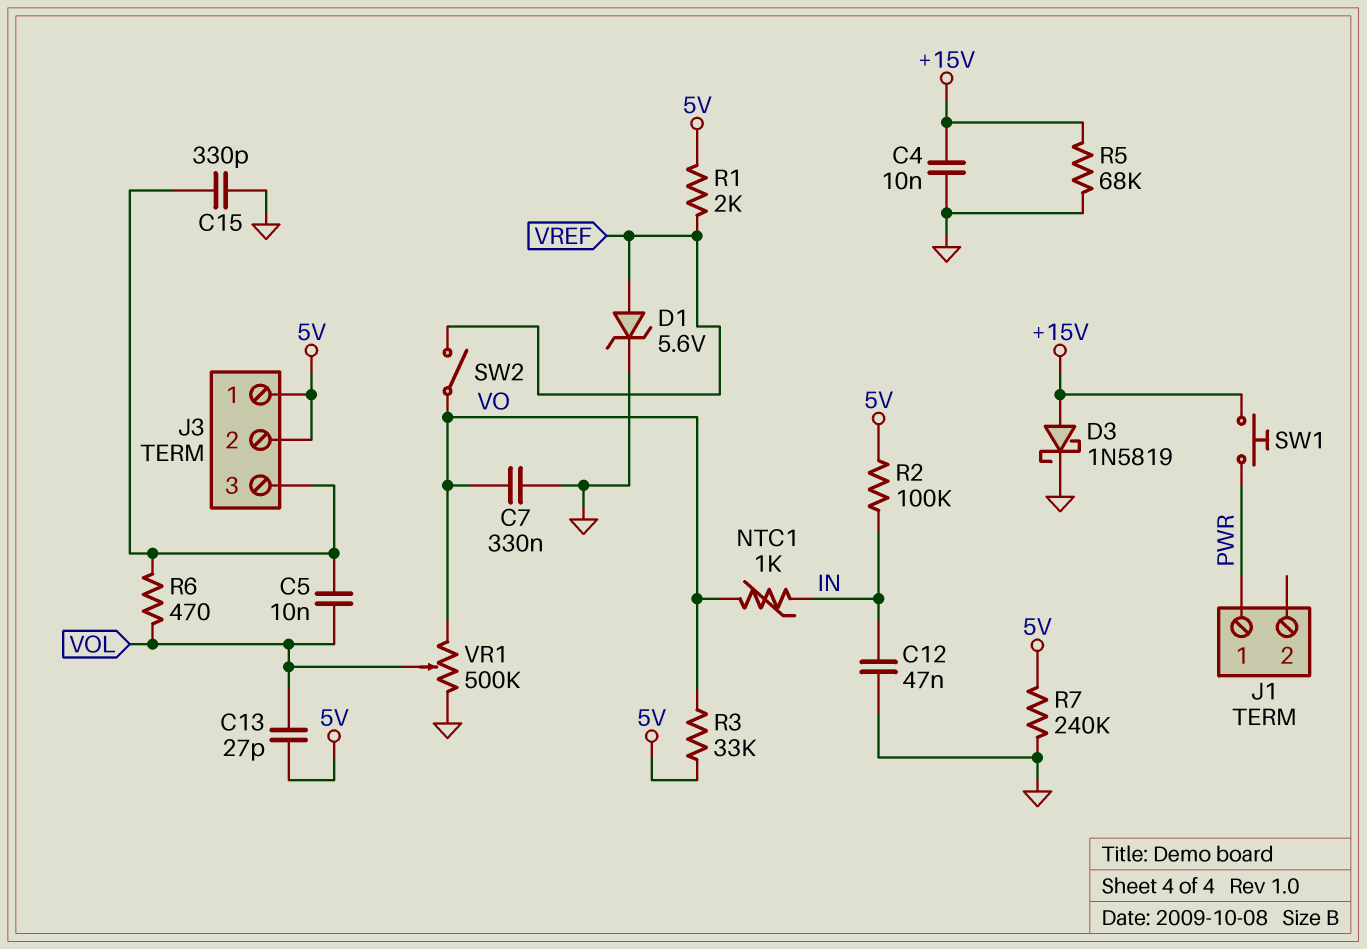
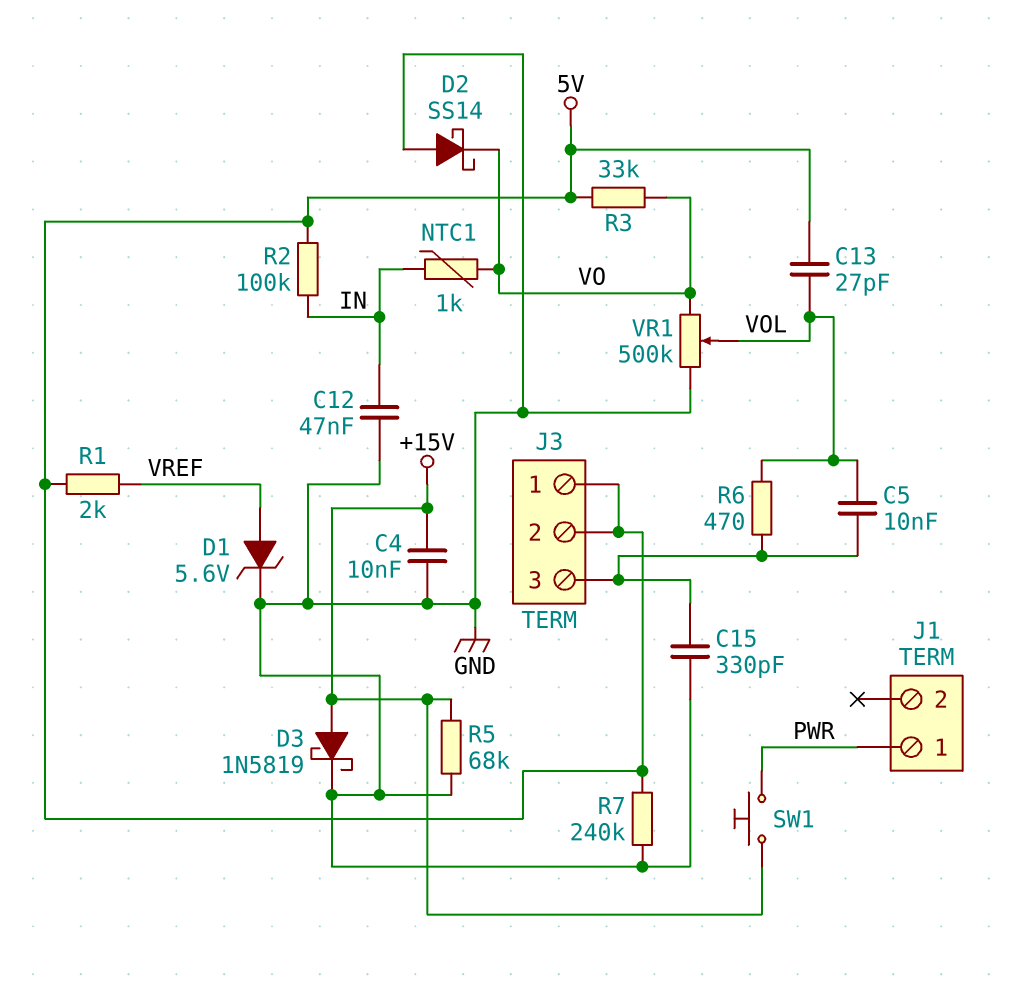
C7: 330nF (GND, VO) -> none
D2: none -> schottky SS14 (A GND, K VO)
SW2: switch (VO, VREF) -> none

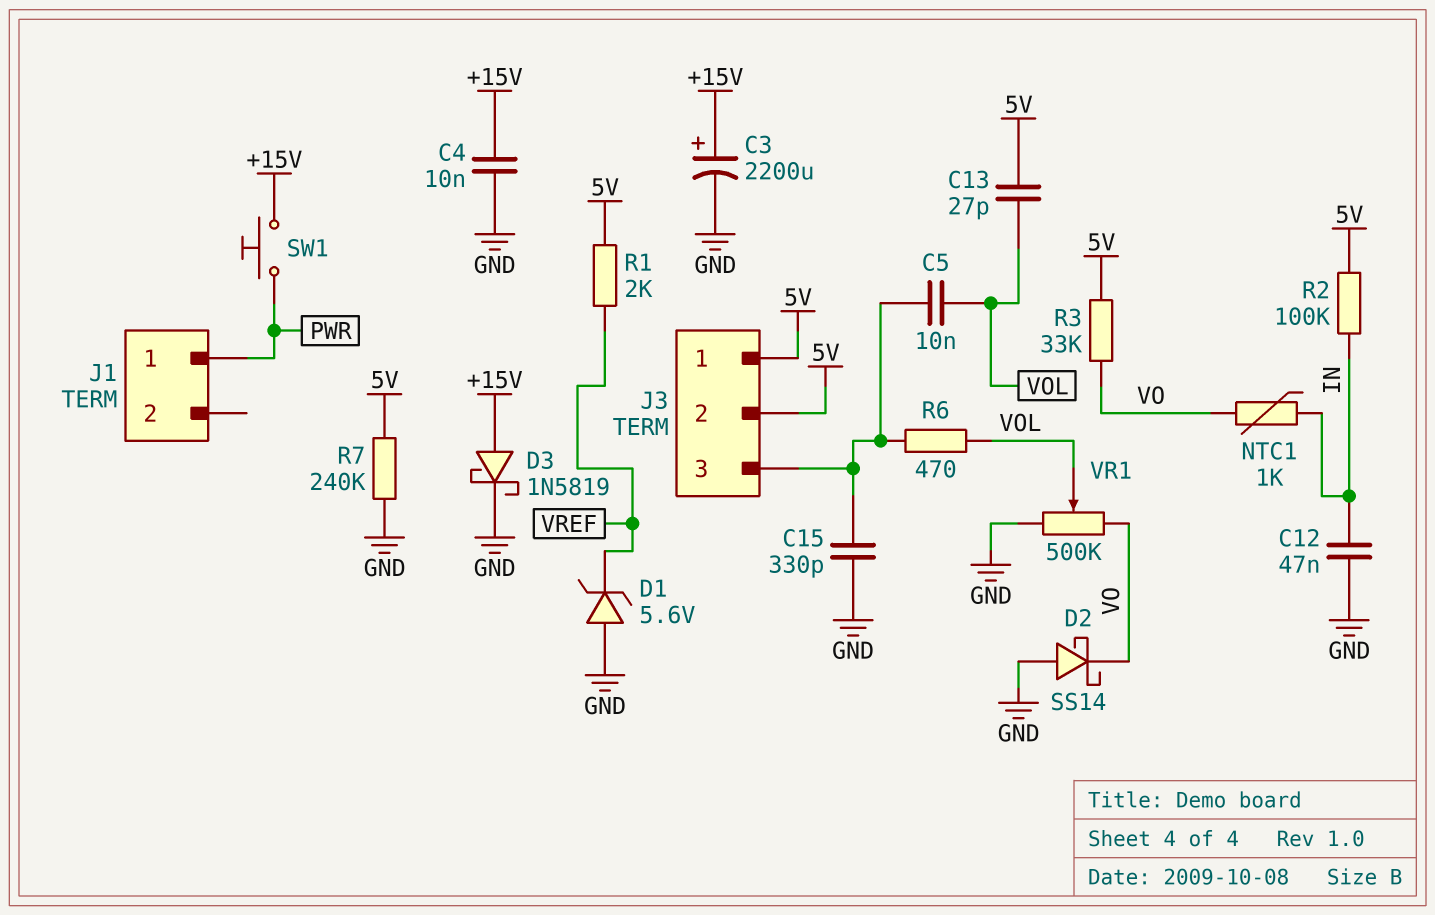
C3: none -> 2200uF (plus +15V, minus GND)
D1: zener 5.6V (A VREF, K GND) -> zener 5.6V (A GND, K VREF)
R5: 68k (+15V, GND) -> none

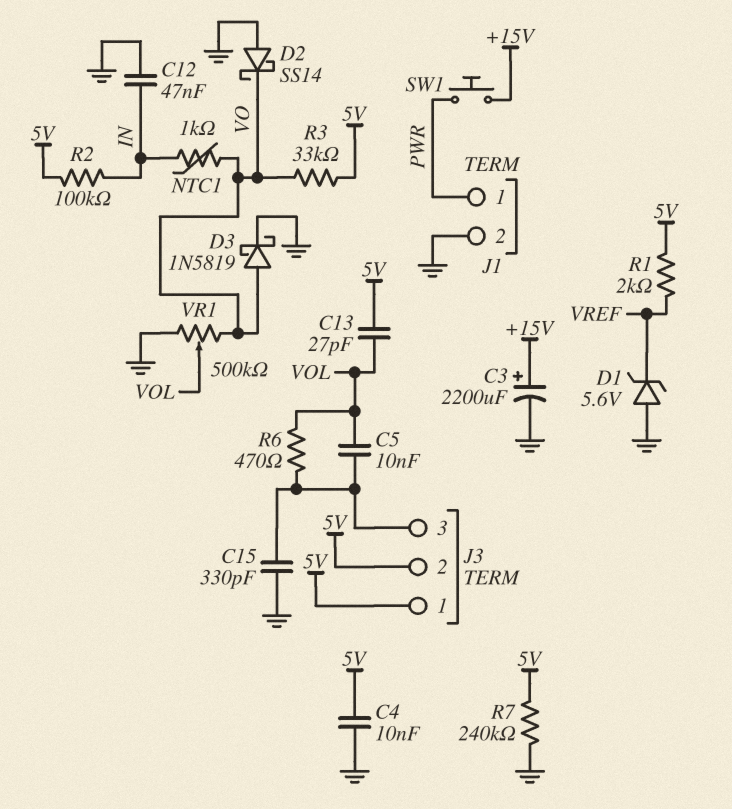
C4: 10nF (+15V, GND) -> 10nF (5V, GND)
D3: schottky 1N5819 (A +15V, K GND) -> schottky 1N5819 (A VO, K GND)
J1 pin 2: none -> GND

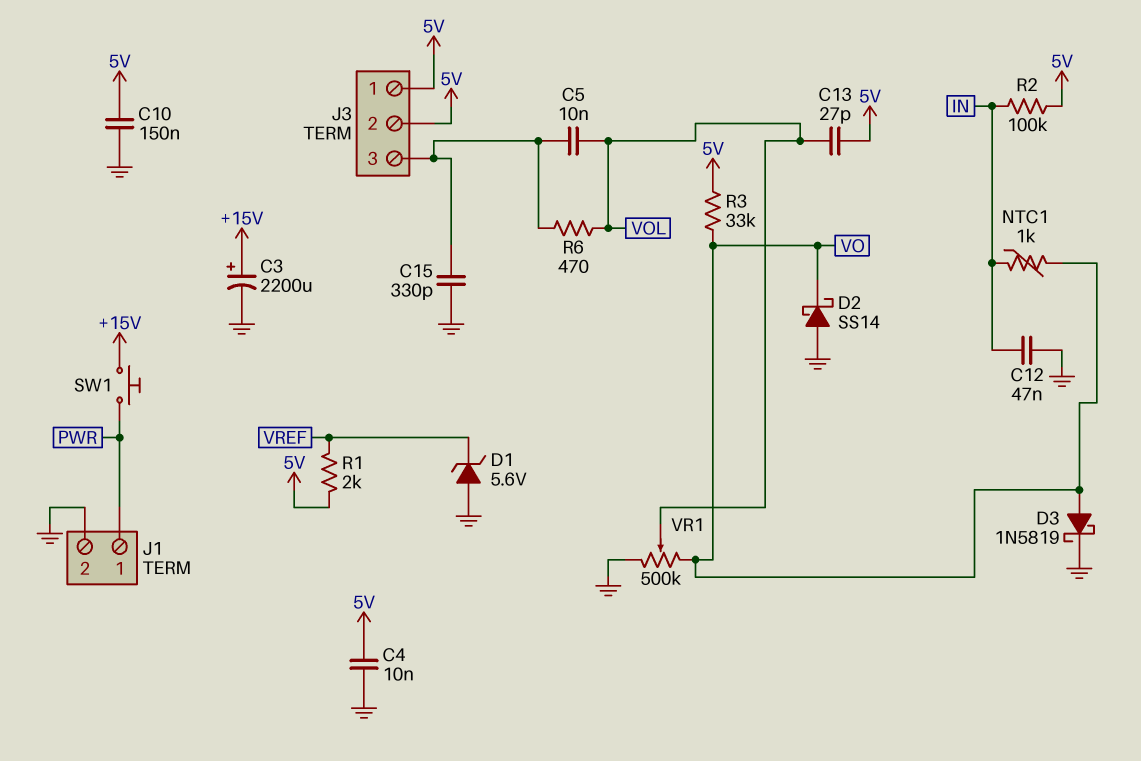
C10: none -> 150nF (5V, GND)
R7: 240k (5V, GND) -> none

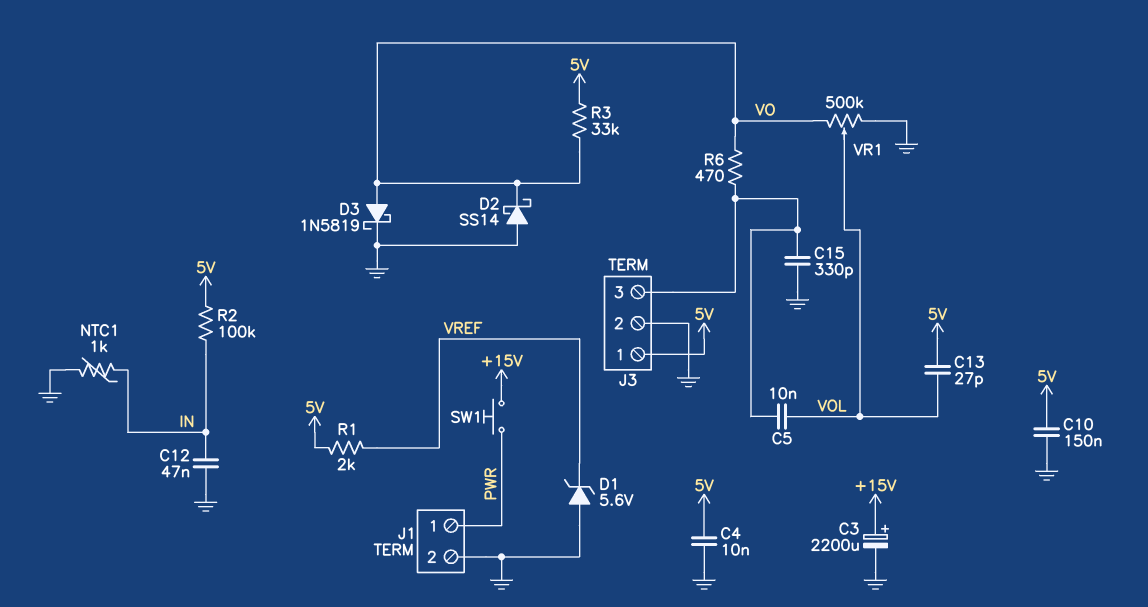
J3 pin 2: 5V -> GND
NTC1: 1k (IN, VO) -> 1k (GND, IN)
R6: 470 (J3/3, VOL) -> 470 (J3/3, VO)

